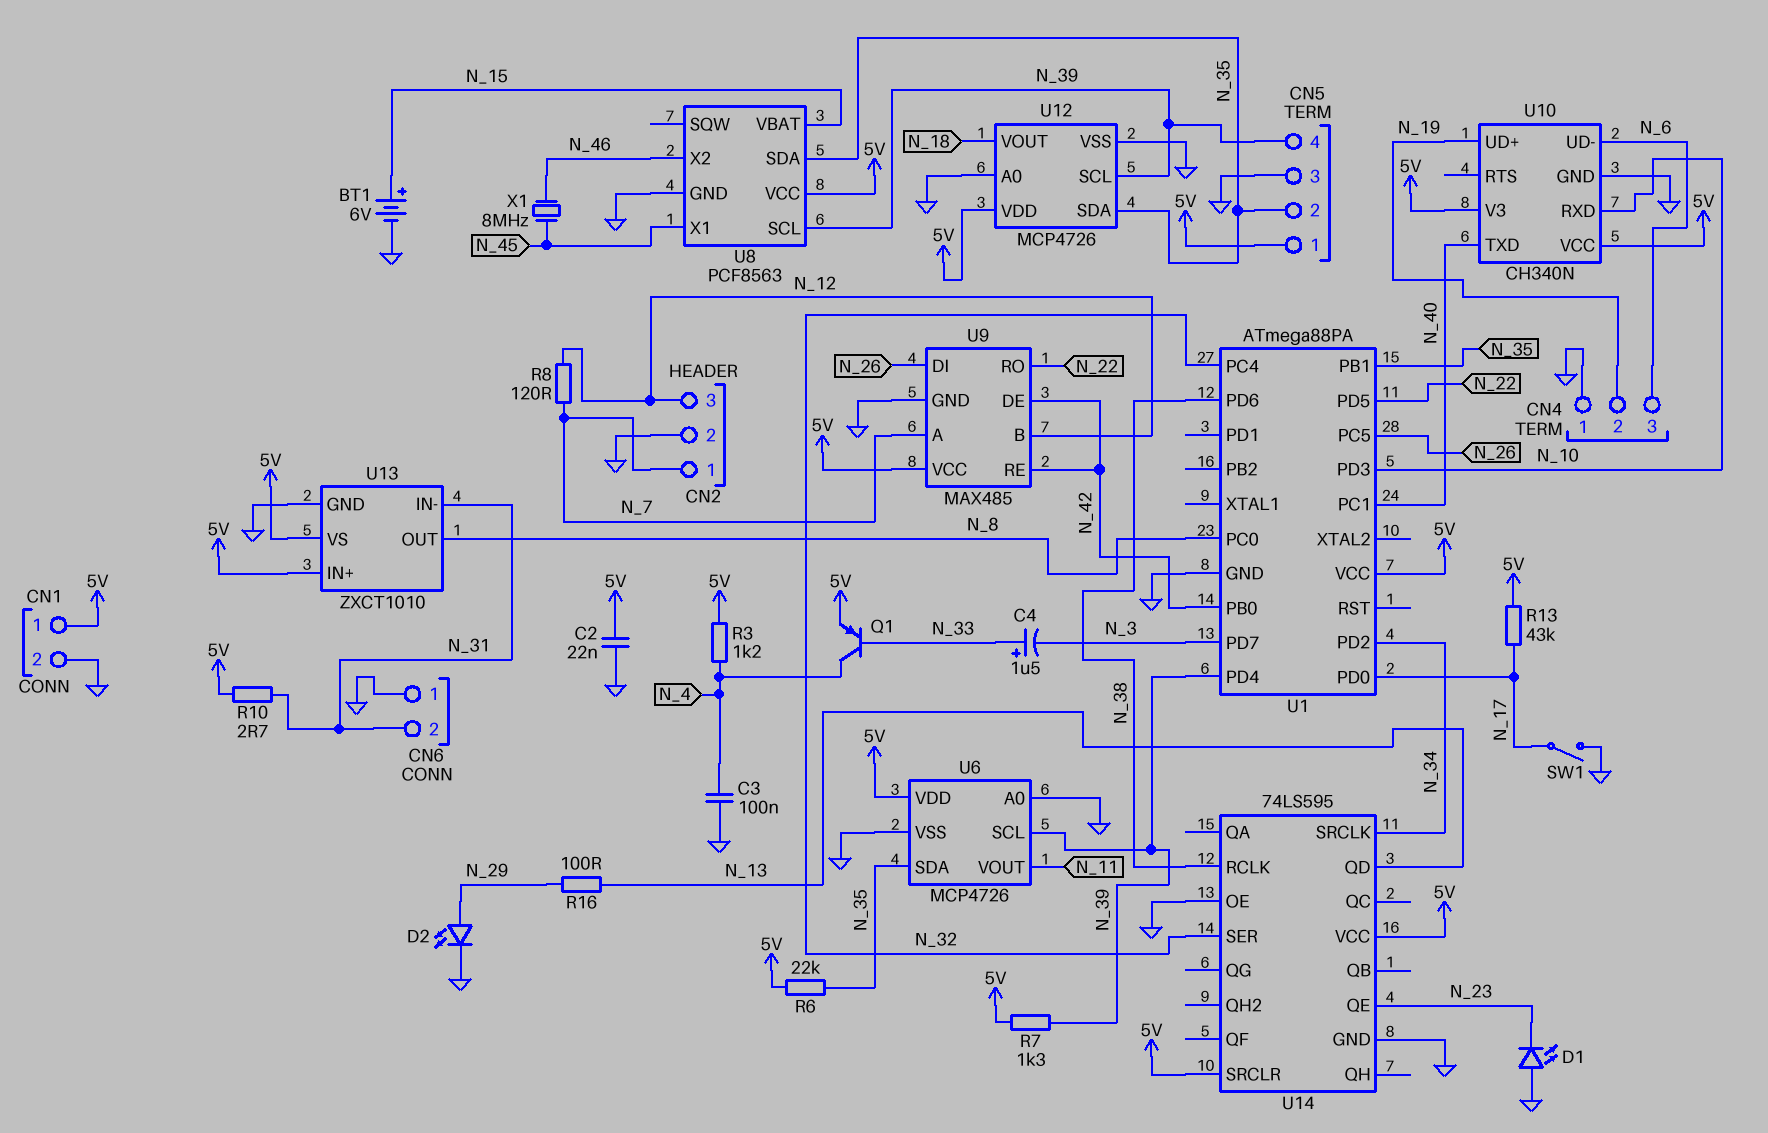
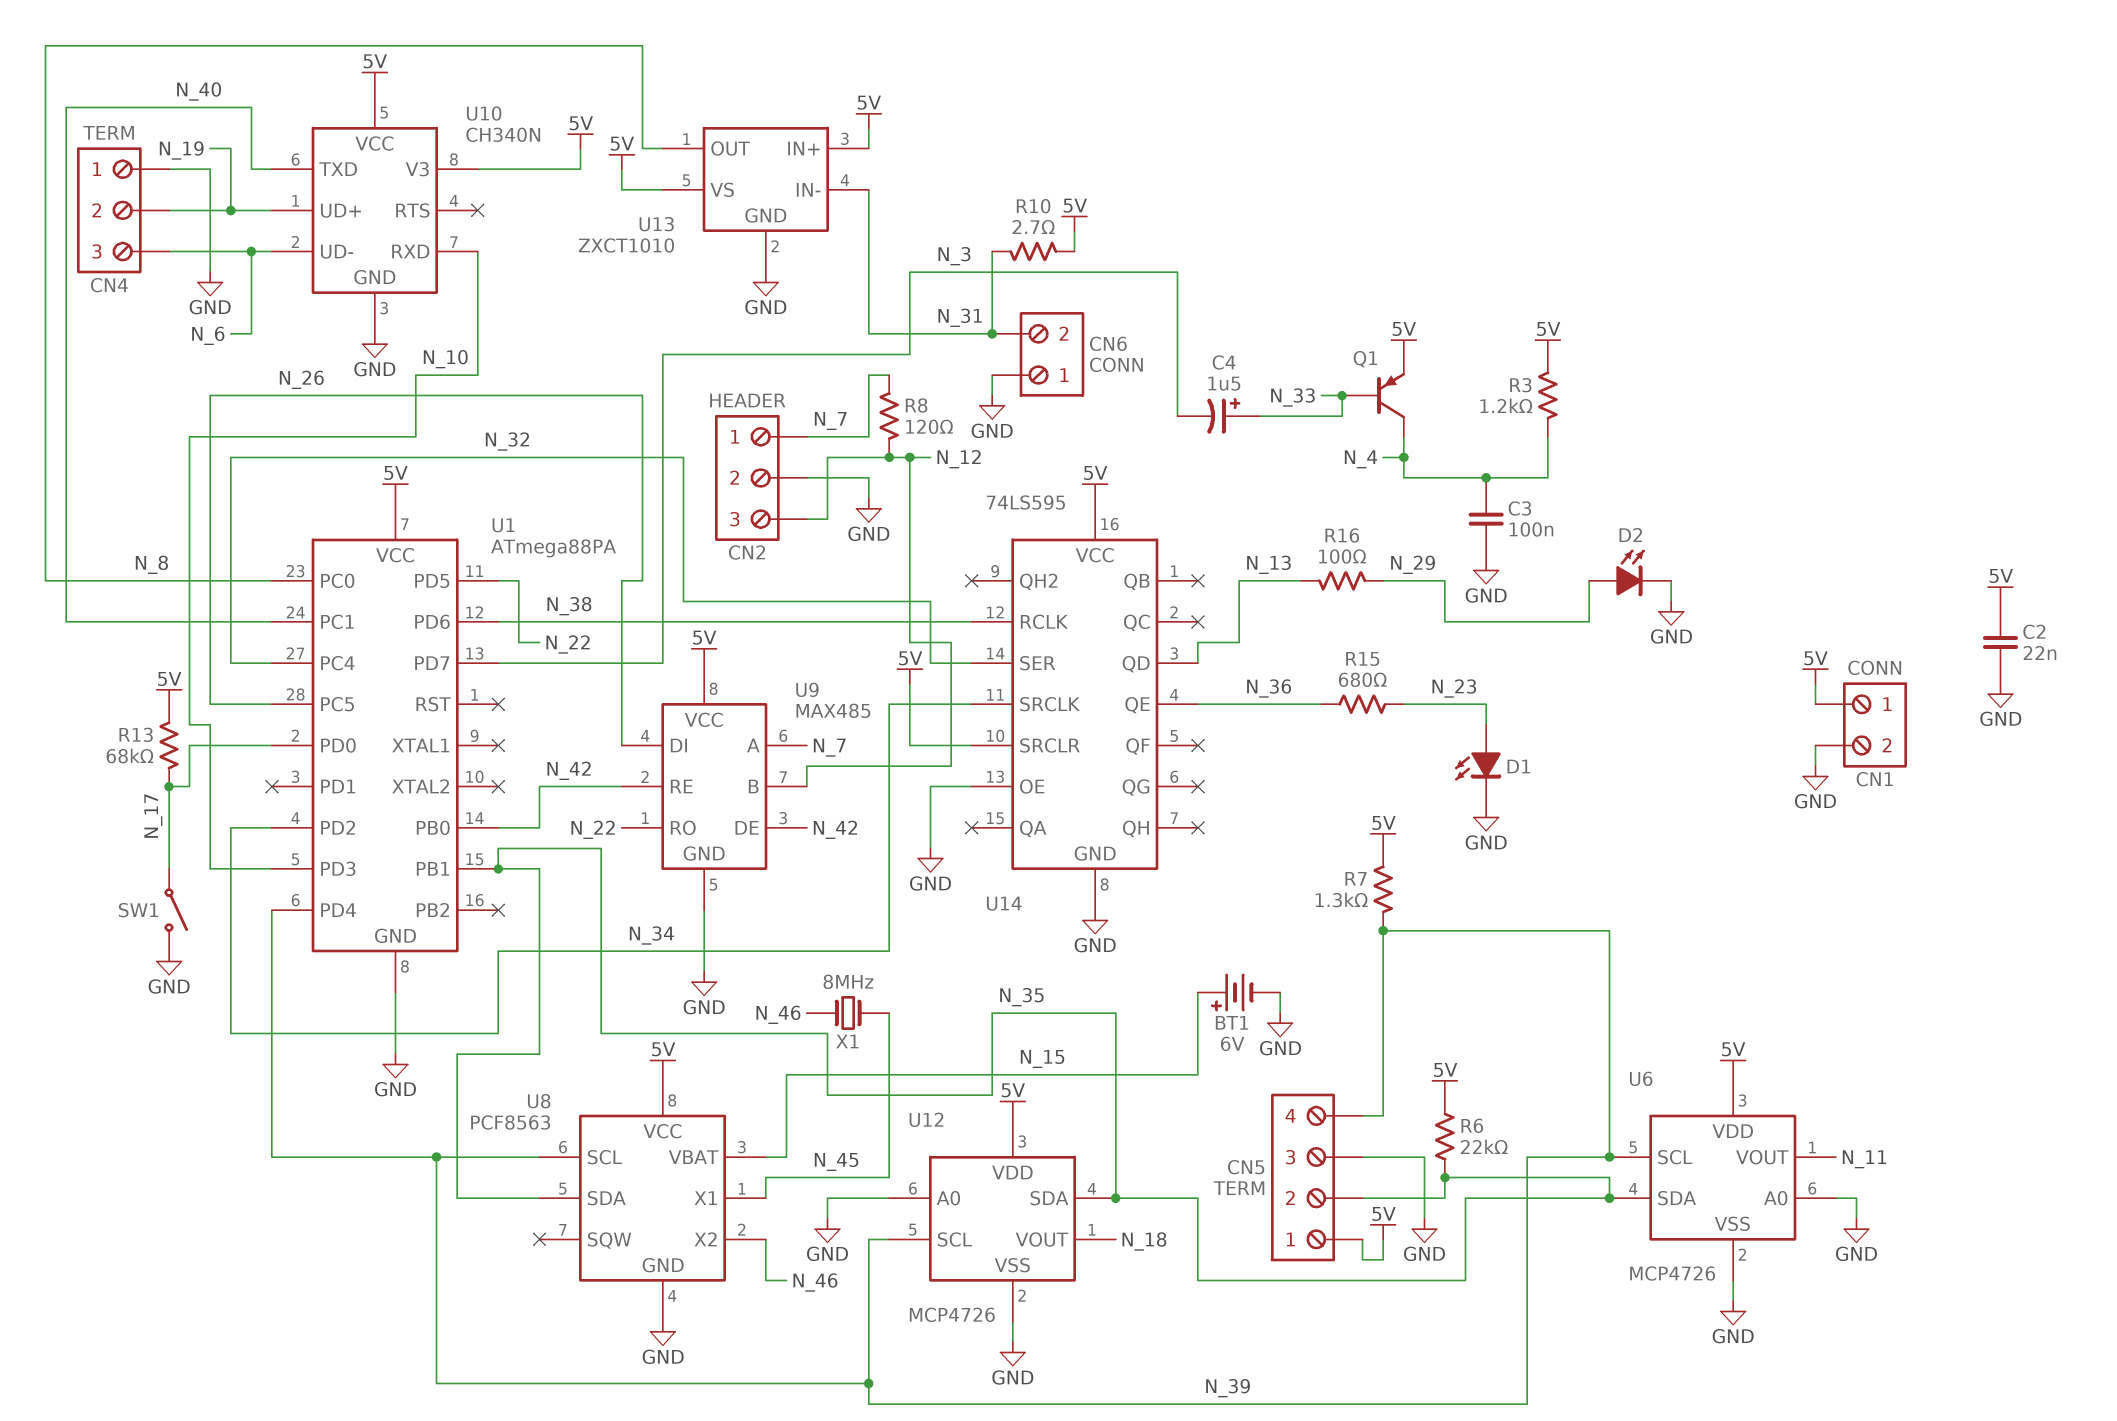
D1: LED (A GND, K N_23) -> LED (A N_23, K GND)
R13: 43k (5V, N_17) -> 68k (5V, N_17)
R15: none -> 680 (N_23, N_36)
U14 pin QE: N_23 -> N_36

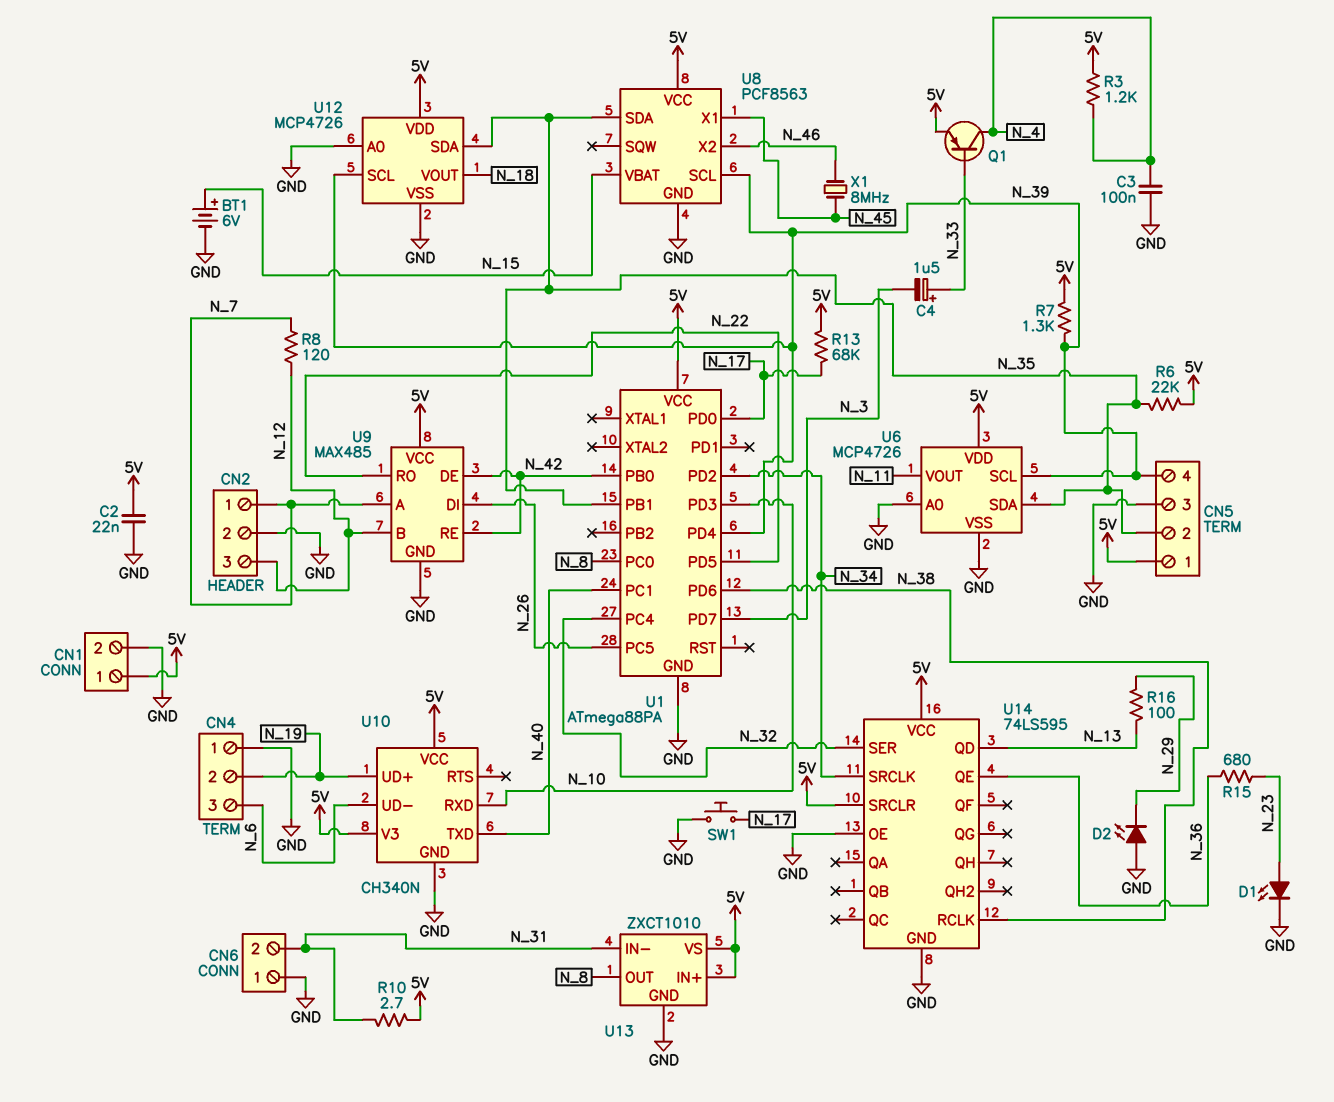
D2: LED (A N_29, K GND) -> LED (A GND, K N_29)
SW1: switch (GND, N_17) -> button (GND, N_17)

